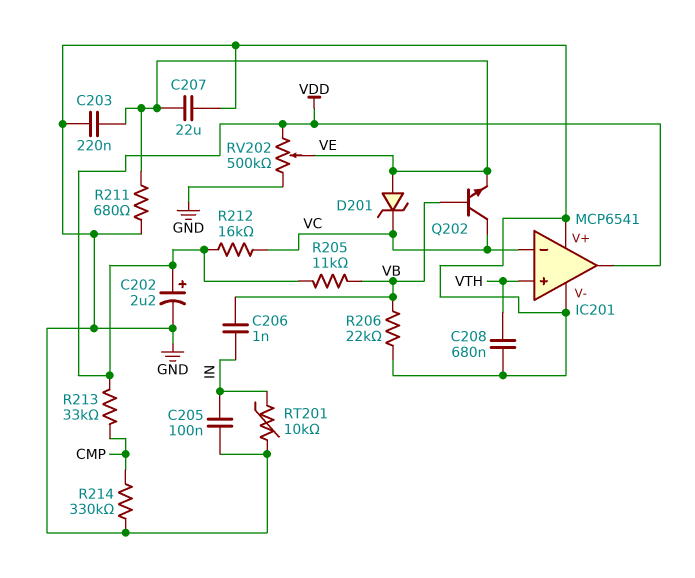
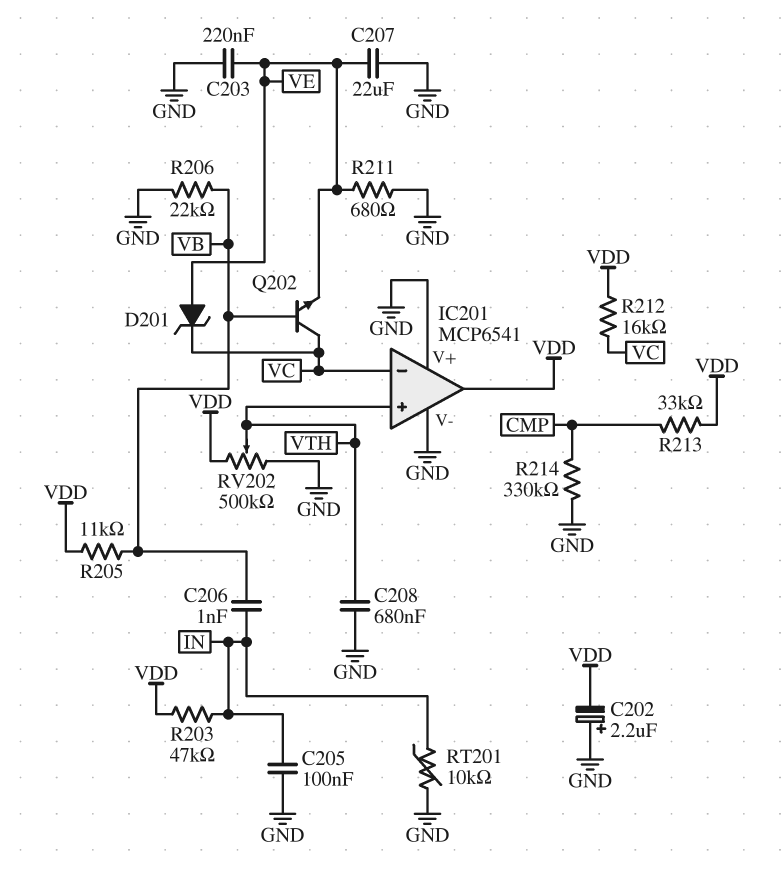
C202: 2.2uF (plus VDD, minus GND) -> 2.2uF (plus GND, minus VDD)
R203: none -> 47k (IN, VDD)
RV202: 500k (GND, VDD, wiper VE) -> 500k (GND, VDD, wiper VTH)

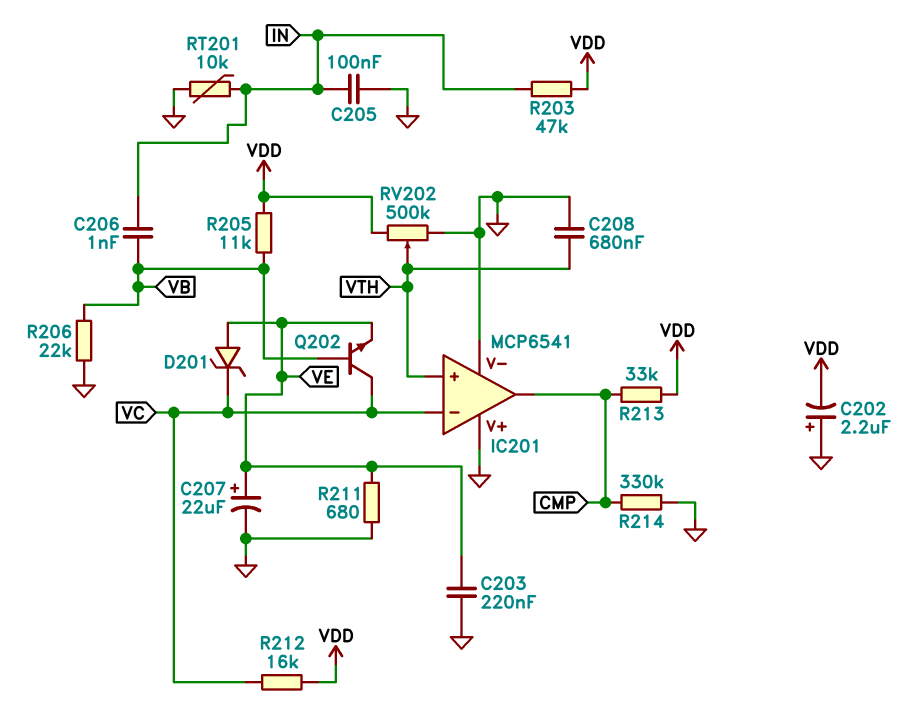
C207: 22uF (GND, VE) -> 22uF (plus VE, minus GND)
IC201 pin out: VDD -> CMP

